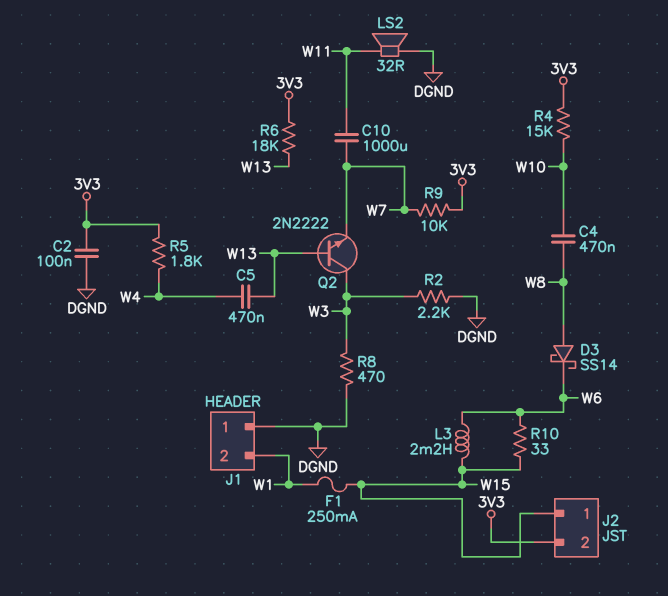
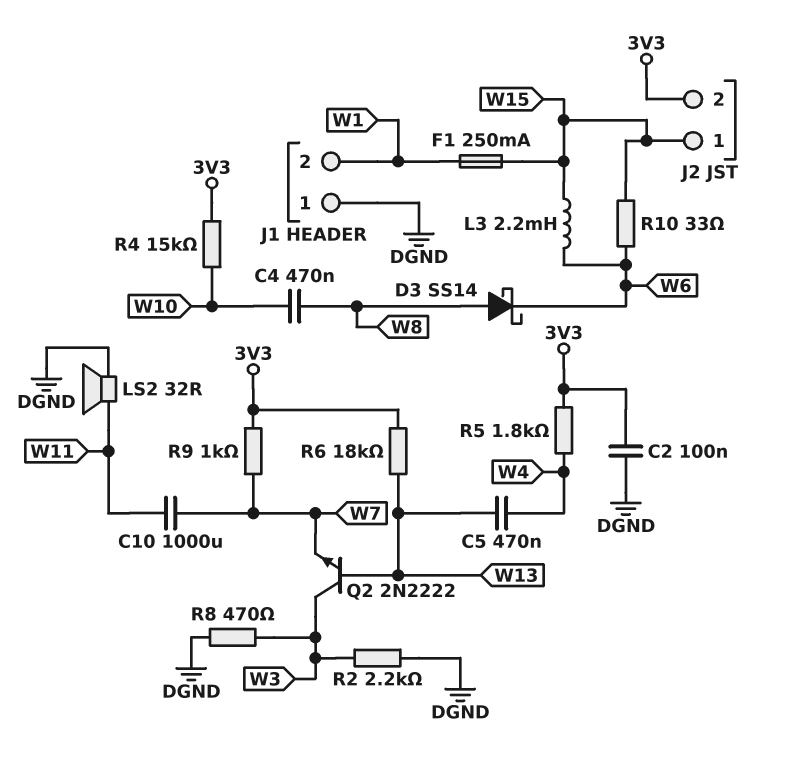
R9: 10k (3V3, W7) -> 1k (3V3, W7)

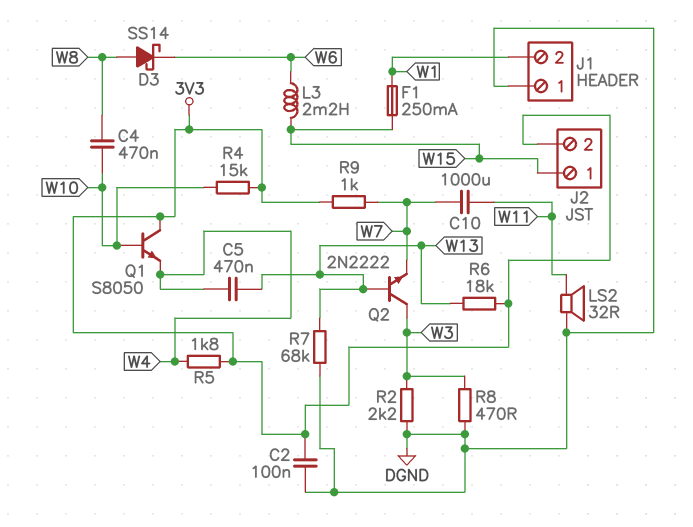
Q1: none -> NPN S8050 (B W10, C 3V3, E W4)
R7: none -> 68k (DGND, W13)
R10: 33 (W6, W15) -> none

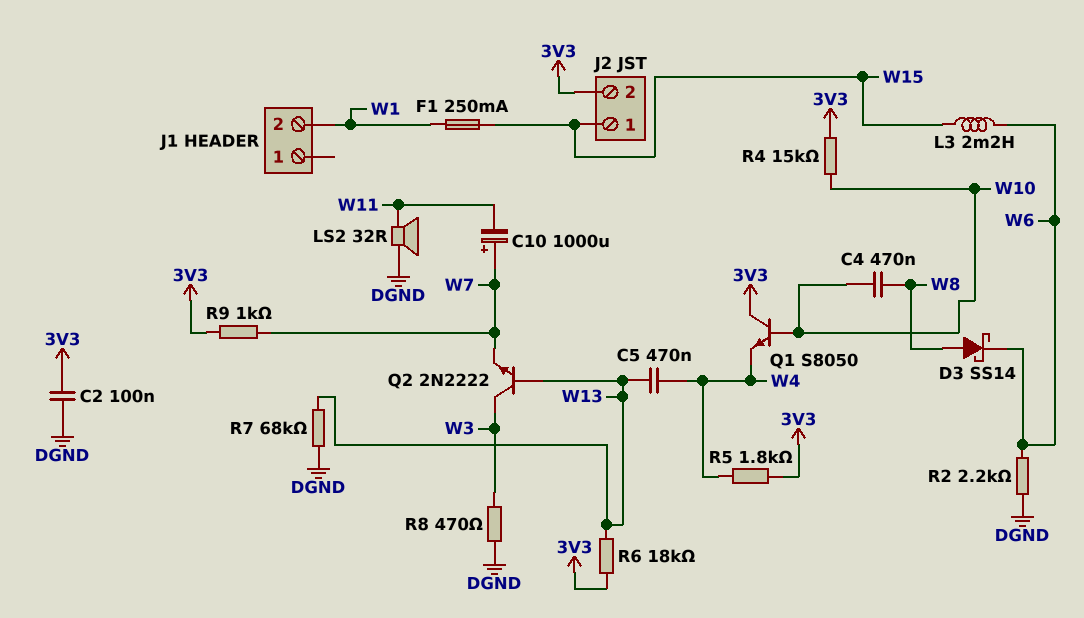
C10: 1000uF (W7, W11) -> 1000uF (plus W7, minus W11)
J1 pin 1: DGND -> none
R2: 2.2k (DGND, W3) -> 2.2k (DGND, W6)

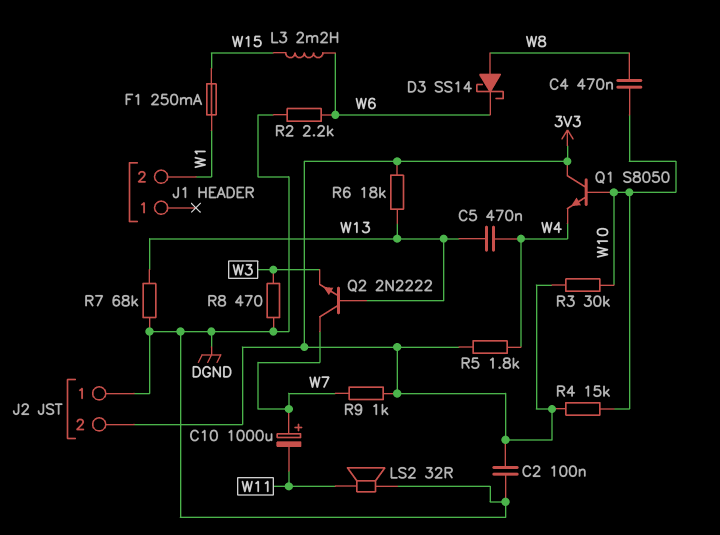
J2 pin 1: W15 -> DGND
Q2: NPN 2N2222 (B W13, C W3, E W7) -> NPN 2N2222 (B W13, C W7, E W3)
R3: none -> 30k (3V3, W10)

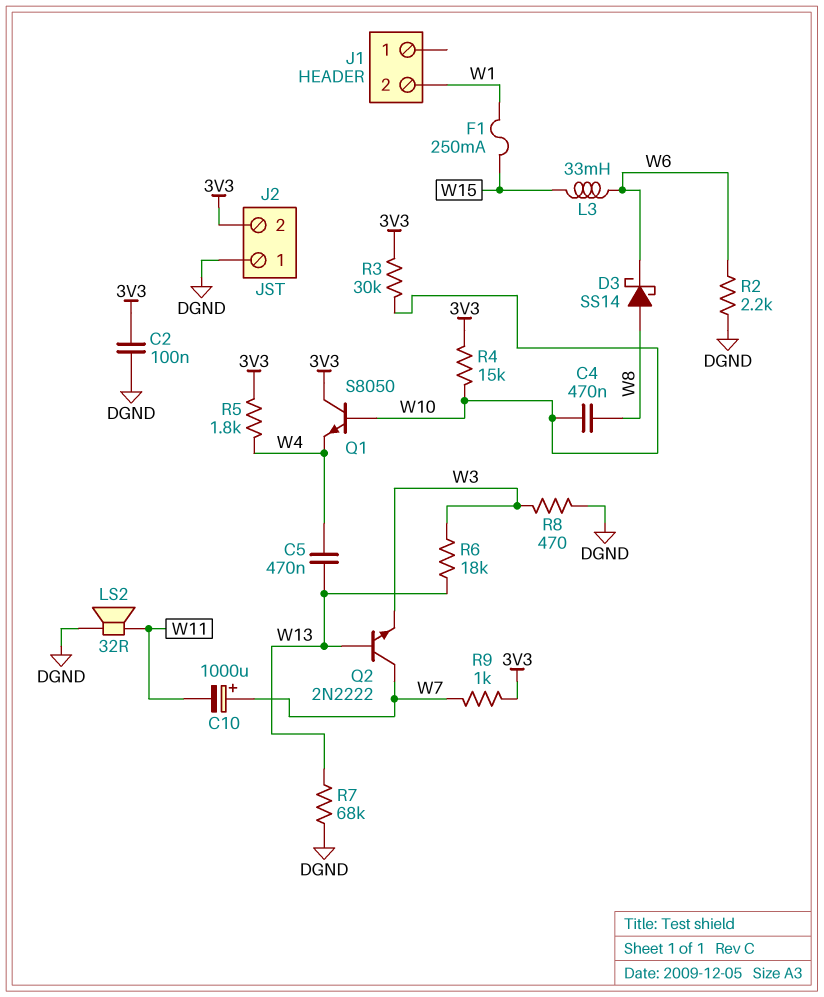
L3: 2.2mH (W6, W15) -> 33mH (W6, W15)
R6: 18k (3V3, W13) -> 18k (W3, W13)

